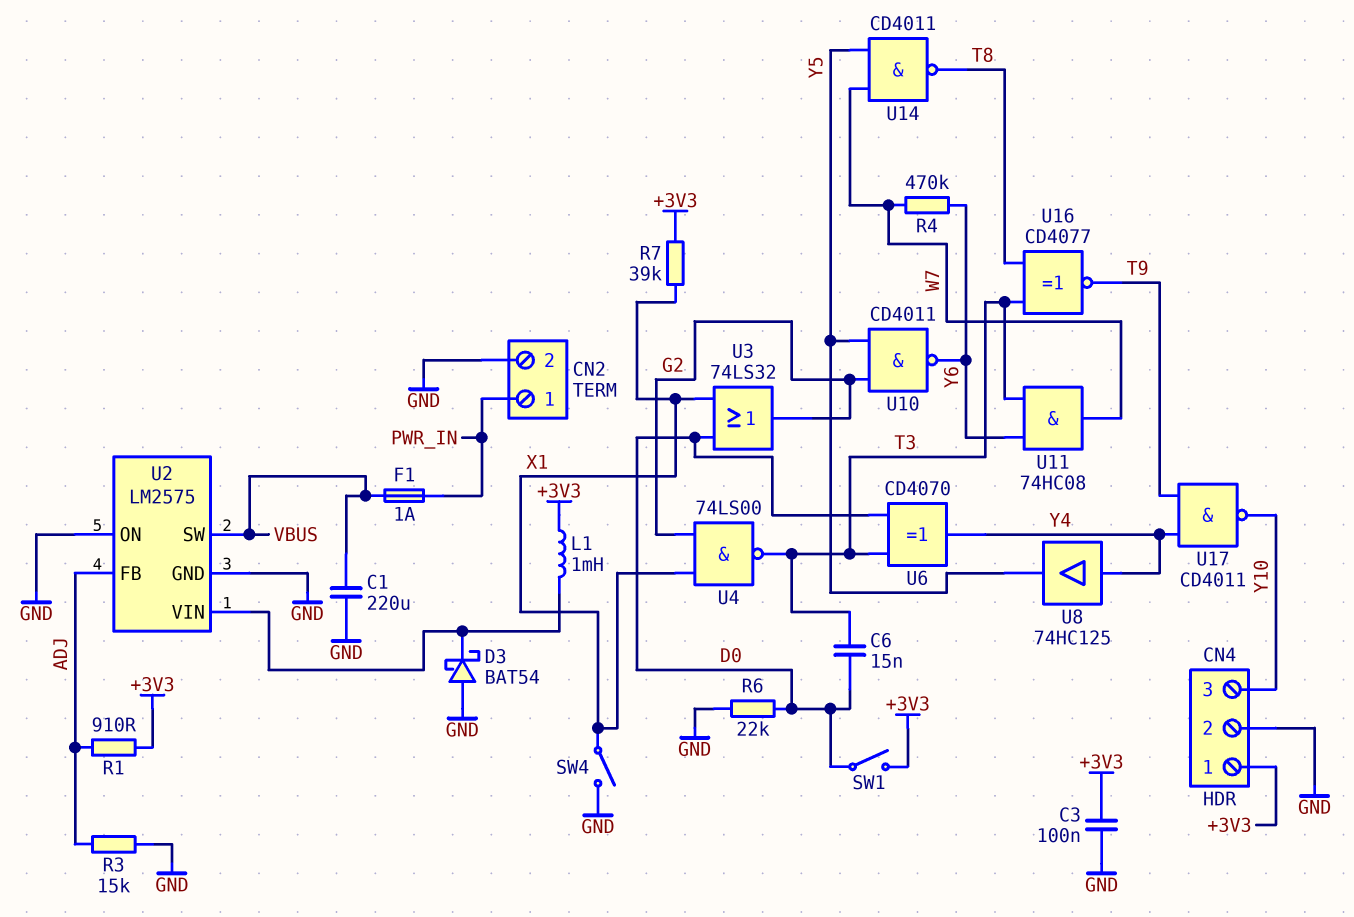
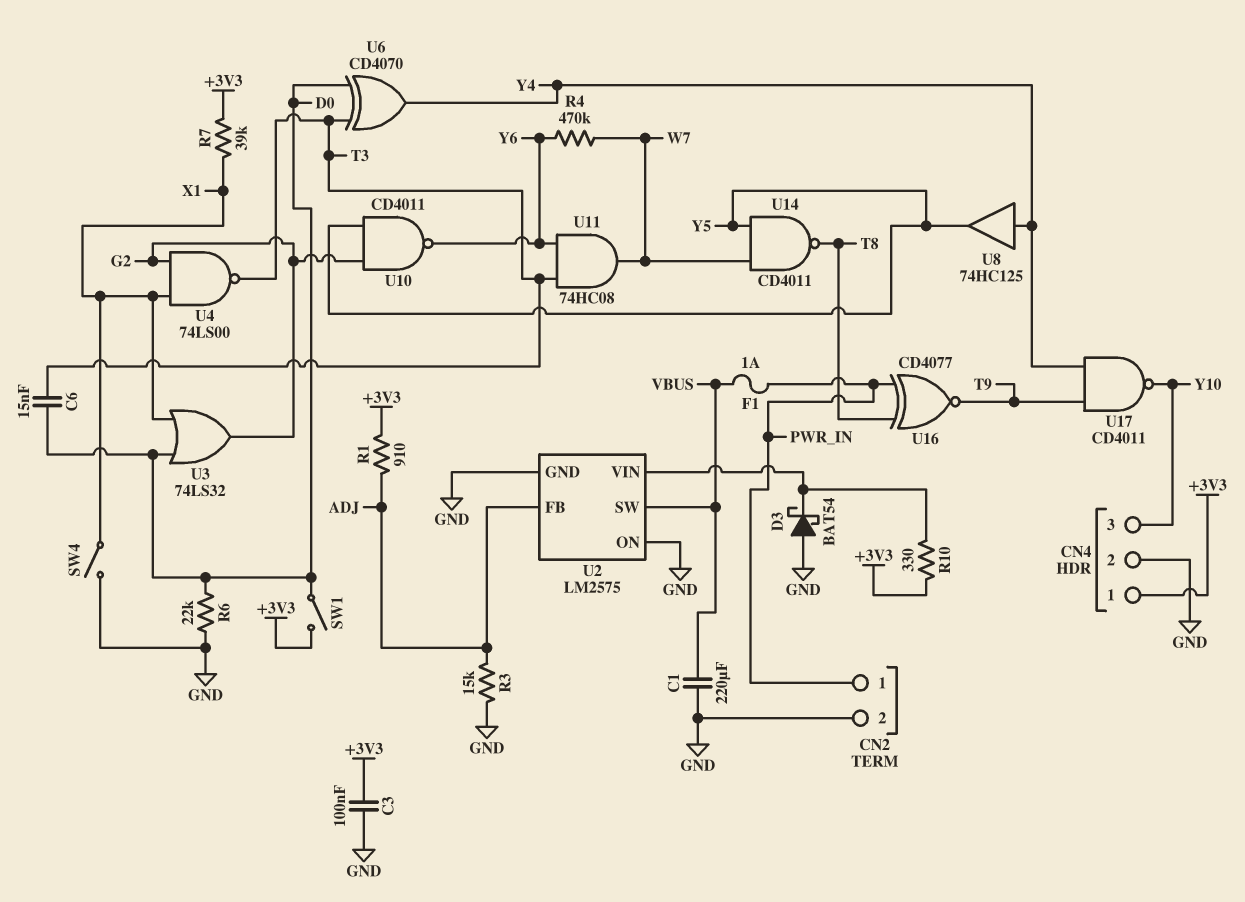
L1: 1mH (+3V3, U2/VIN) -> none
R10: none -> 330 (+3V3, U2/VIN)
U16: XNOR CD4077 (in T3, in T8, out T9) -> XNOR CD4077 (in PWR_IN, in T8, out T9)

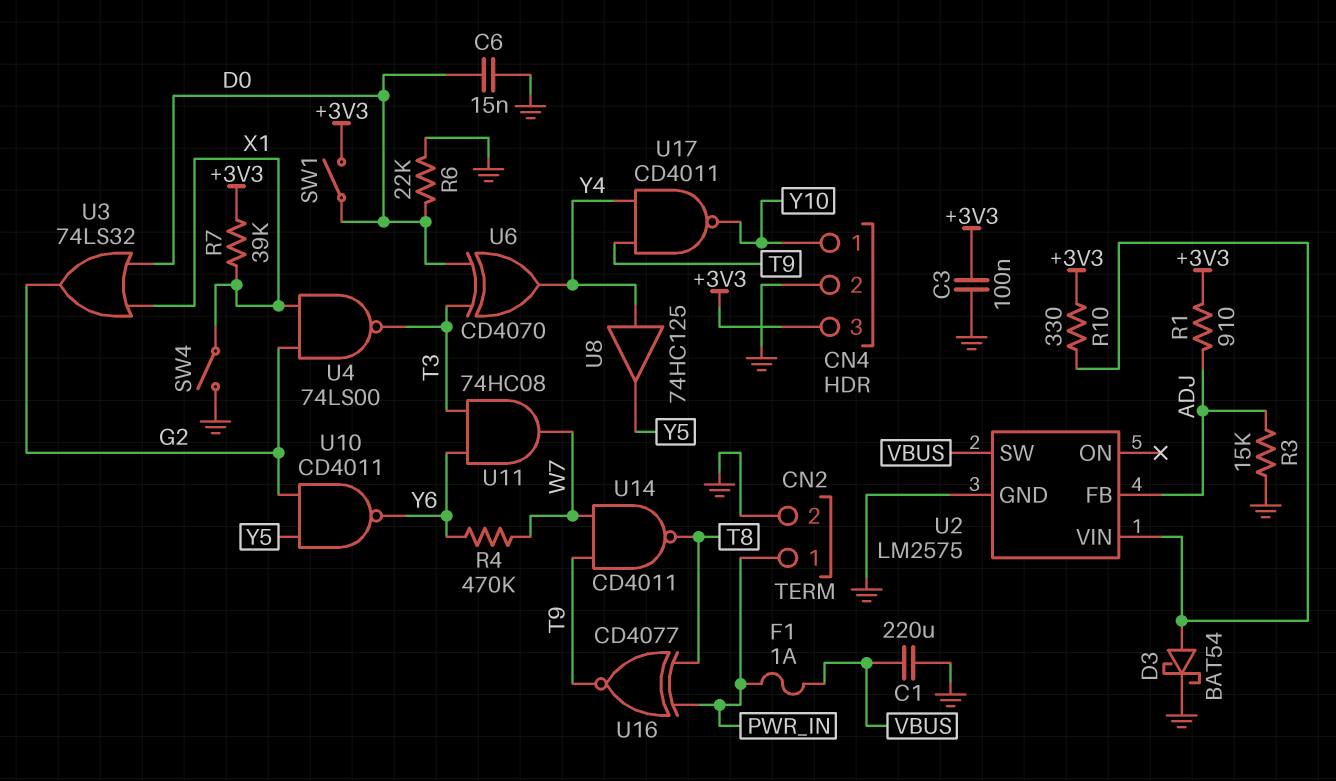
C6: 15nF (D0, T3) -> 15nF (D0, GND)
CN4 pin 1: +3V3 -> Y10
CN4 pin 3: Y10 -> +3V3
D3: schottky BAT54 (A GND, K U2/VIN) -> schottky BAT54 (A U2/VIN, K GND)
U2 pin ON: GND -> none
U14: NAND CD4011 (in W7, in Y5, out T8) -> NAND CD4011 (in T9, in W7, out T8)

